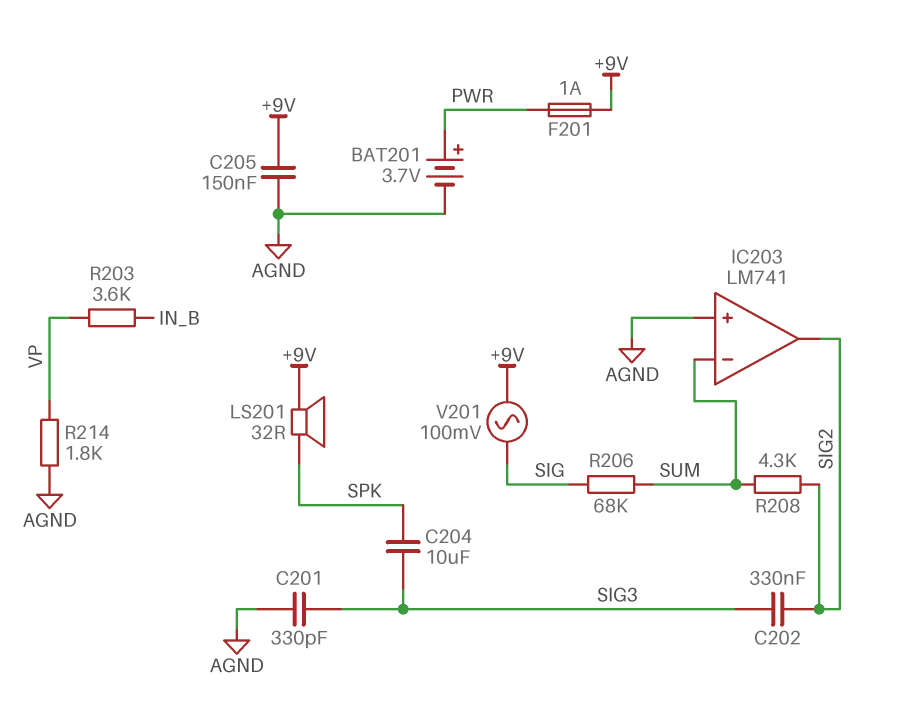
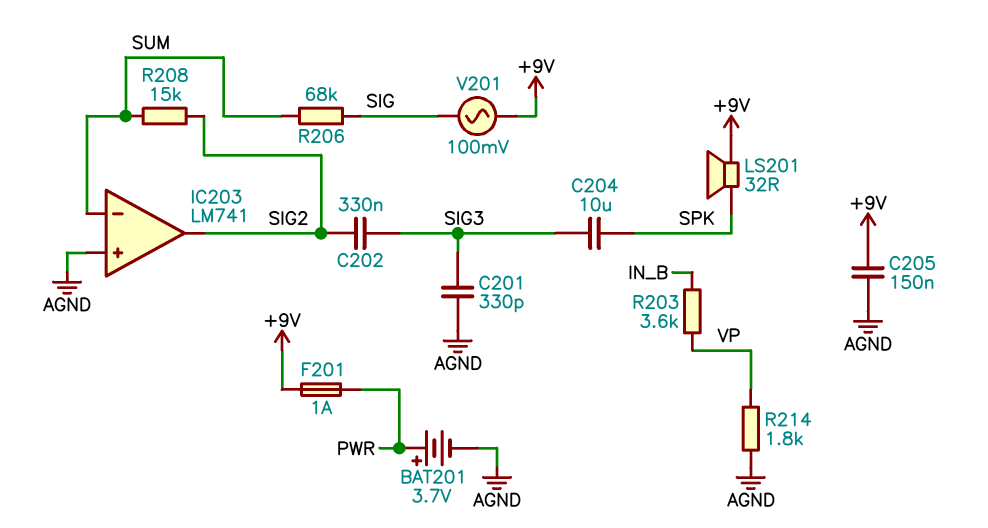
R208: 4.3k (SIG2, SUM) -> 15k (SIG2, SUM)

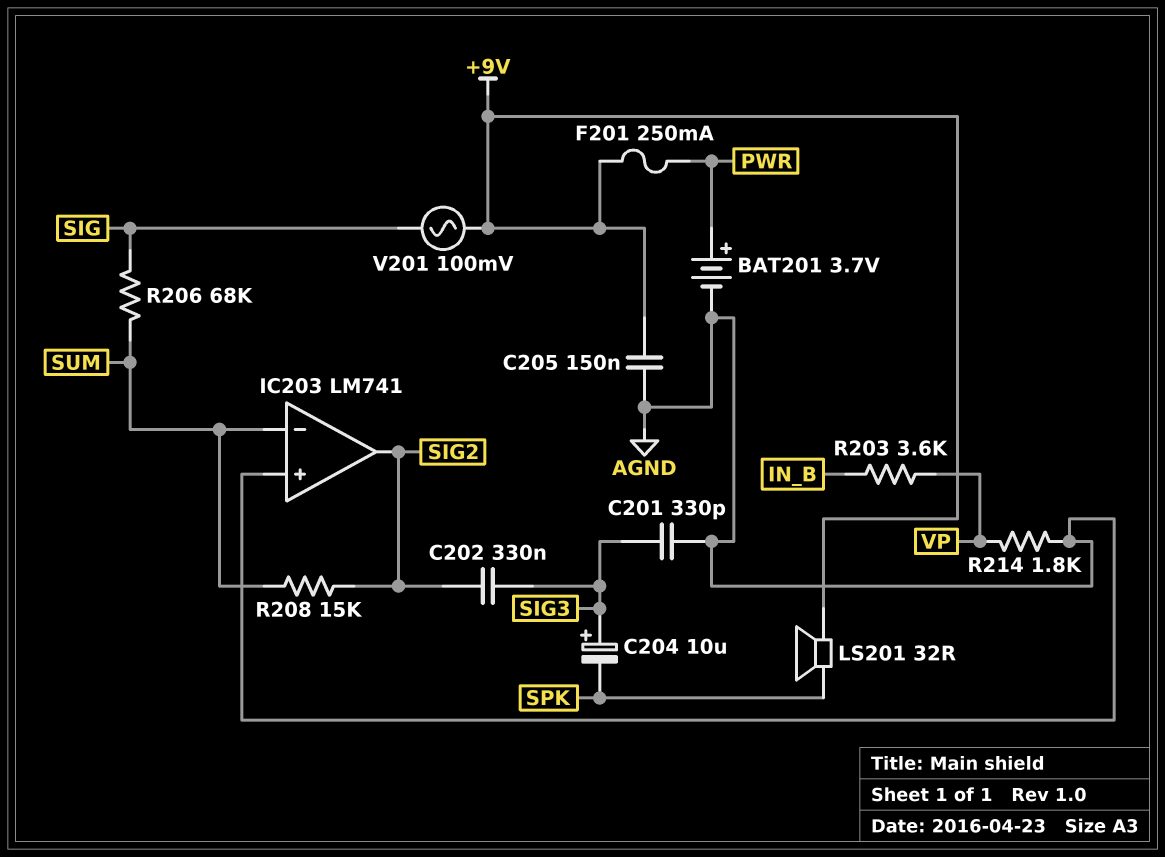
C204: 10uF (SIG3, SPK) -> 10uF (plus SIG3, minus SPK)
F201: 1A (+9V, PWR) -> 250mA (+9V, PWR)

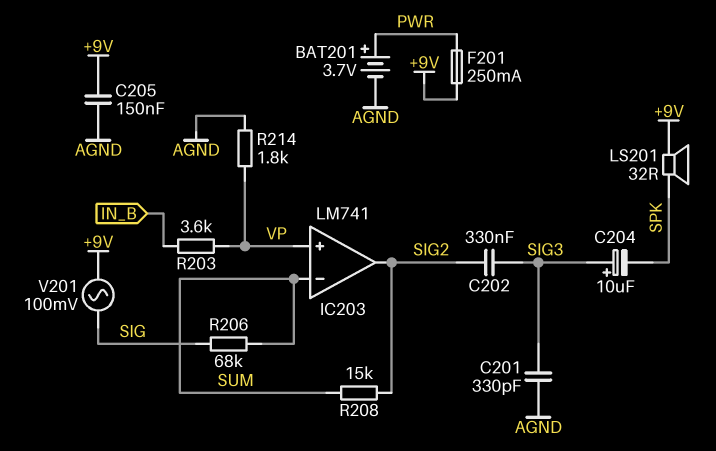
IC203 pin in+: AGND -> VP

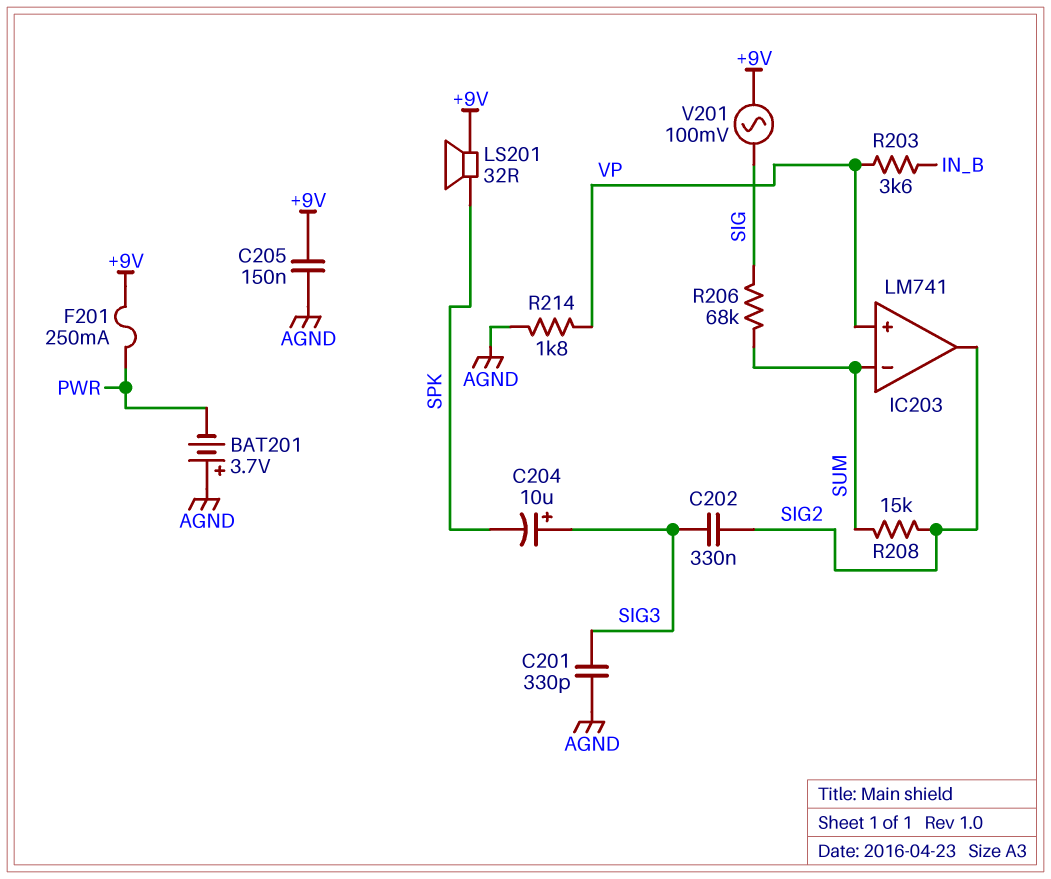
BAT201: 3.7V (plus PWR, minus AGND) -> 3.7V (plus AGND, minus PWR)

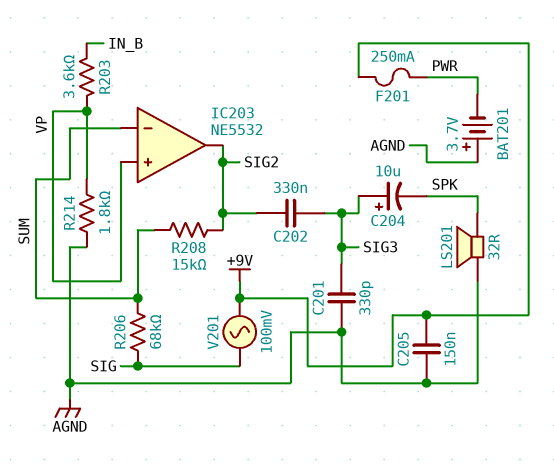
IC203: LM741 -> NE5532
LS201: speaker 32R (+9V, SPK) -> speaker 32R (AGND, SPK)

